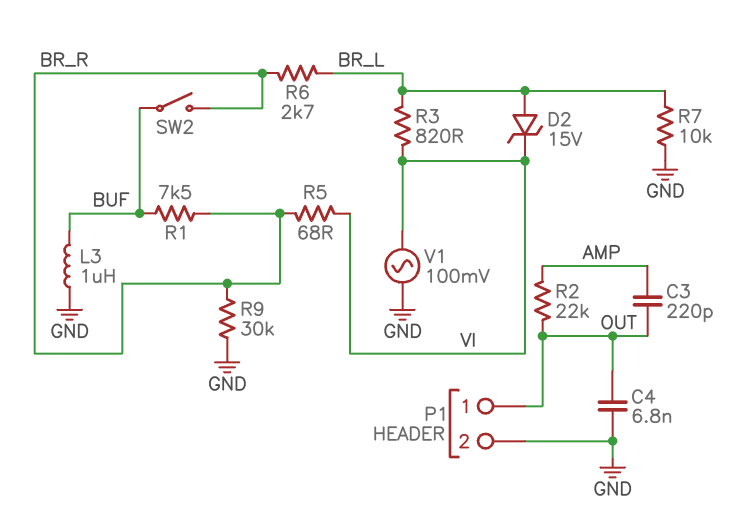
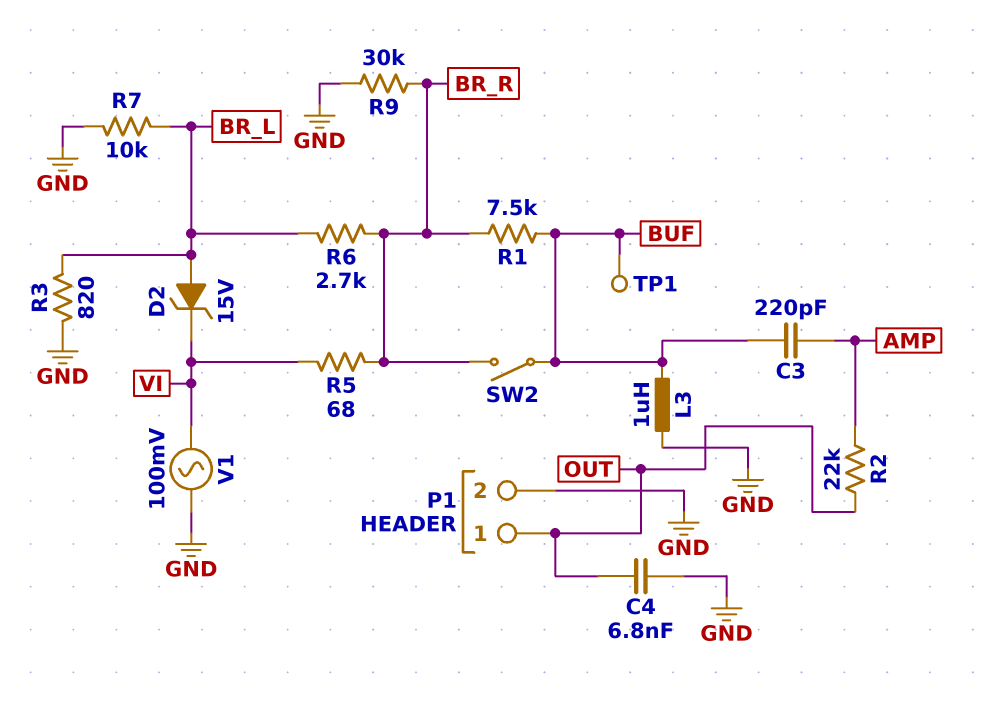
C3: 220pF (AMP, OUT) -> 220pF (AMP, BUF)
R3: 820 (BR_L, VI) -> 820 (BR_L, GND)
TP1: none -> test point (BUF)

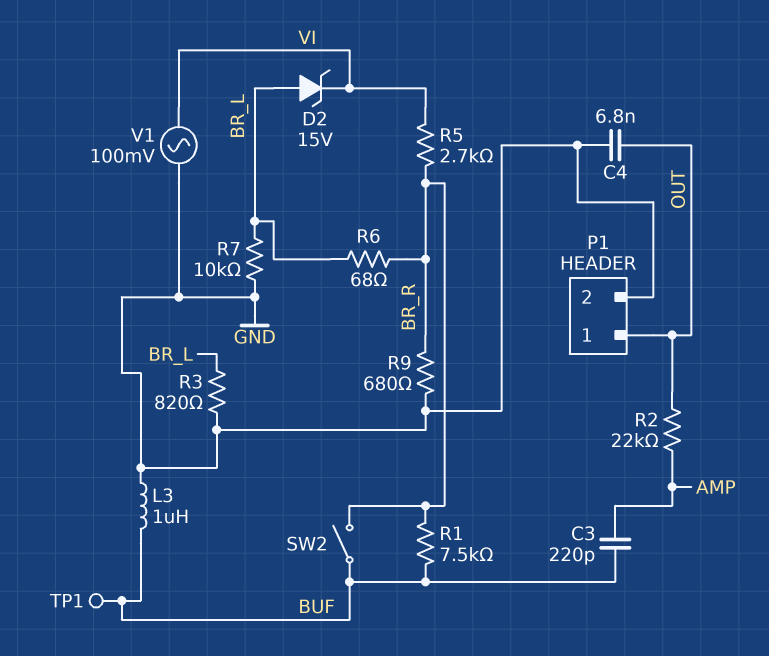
R5: 68 (BR_R, VI) -> 2.7k (BR_R, VI)
R6: 2.7k (BR_L, BR_R) -> 68 (BR_L, BR_R)
R9: 30k (BR_R, GND) -> 680 (BR_R, GND)

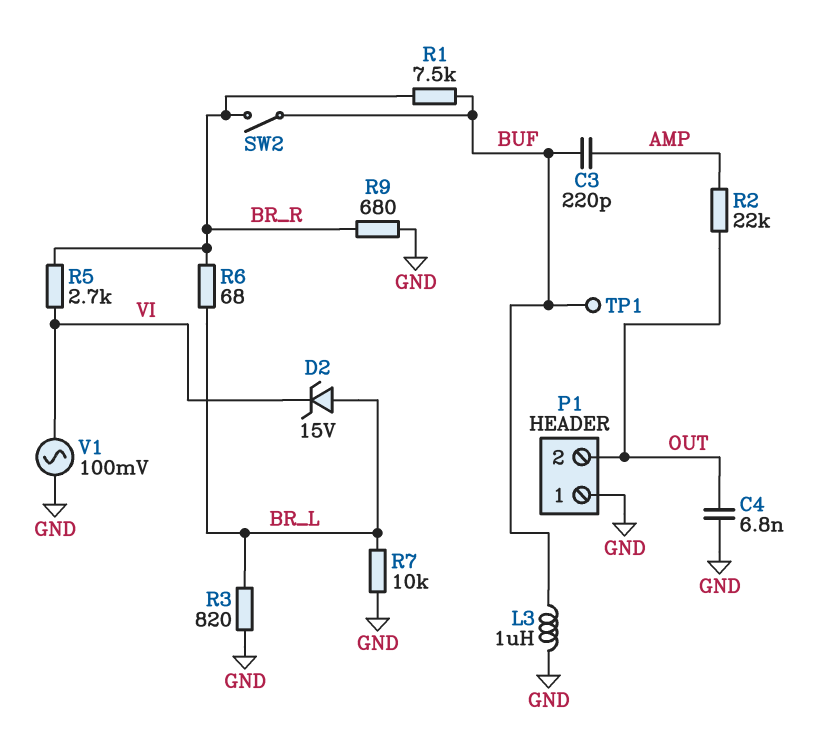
P1 pin 1: OUT -> GND
P1 pin 2: GND -> OUT

